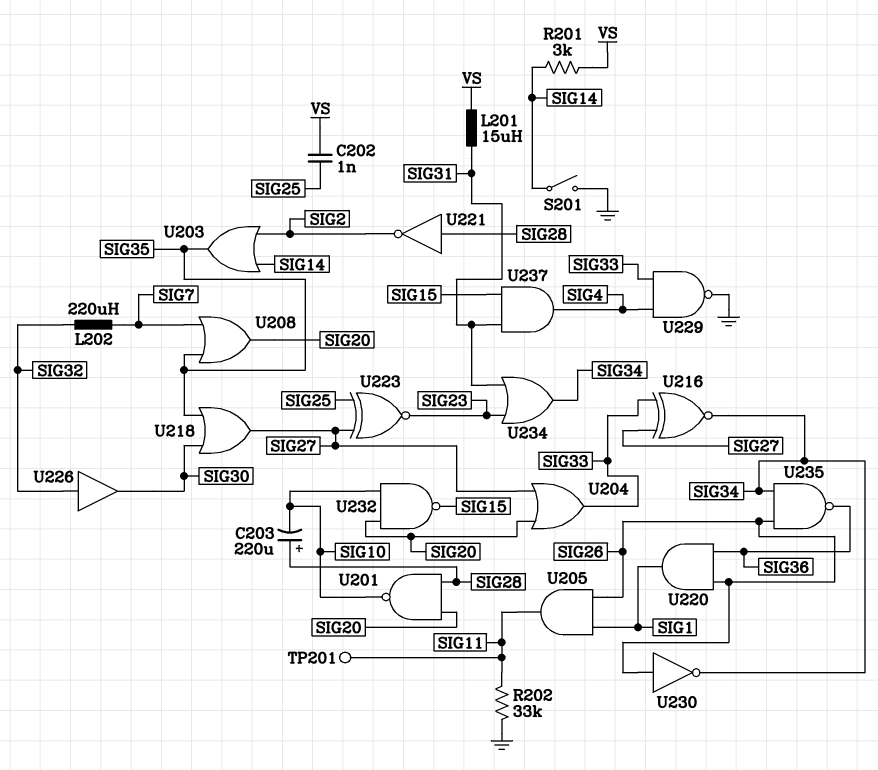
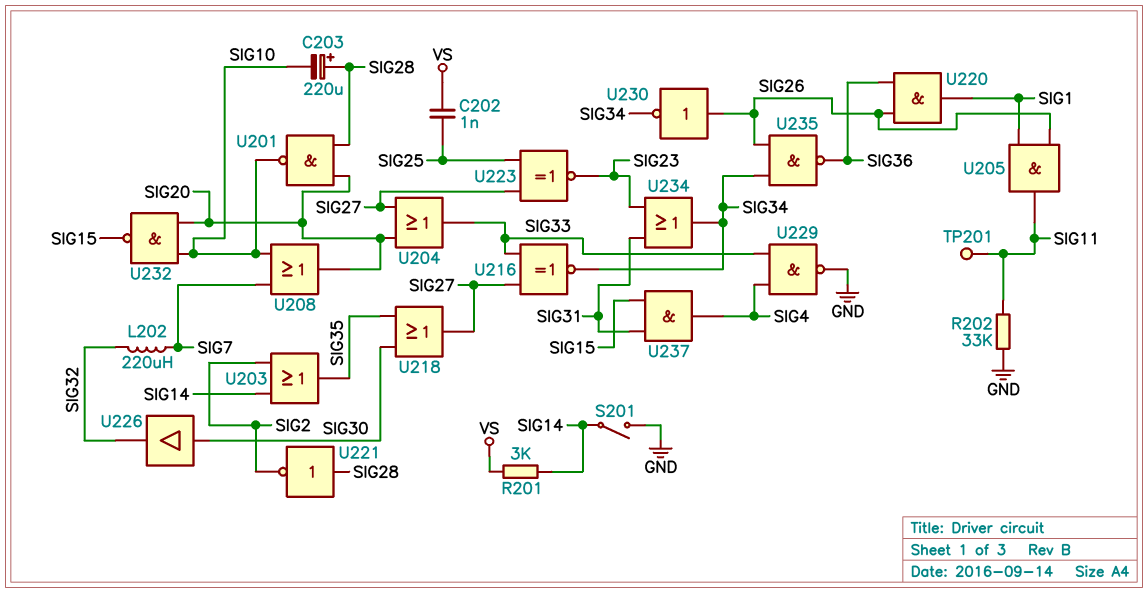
L201: 15uH (SIG31, VS) -> none
U208: OR (in SIG7, in SIG35, out SIG20) -> OR (in SIG7, in SIG10, out SIG20)
U226: buffer (in SIG32, out SIG30) -> buffer (in SIG30, out SIG32)

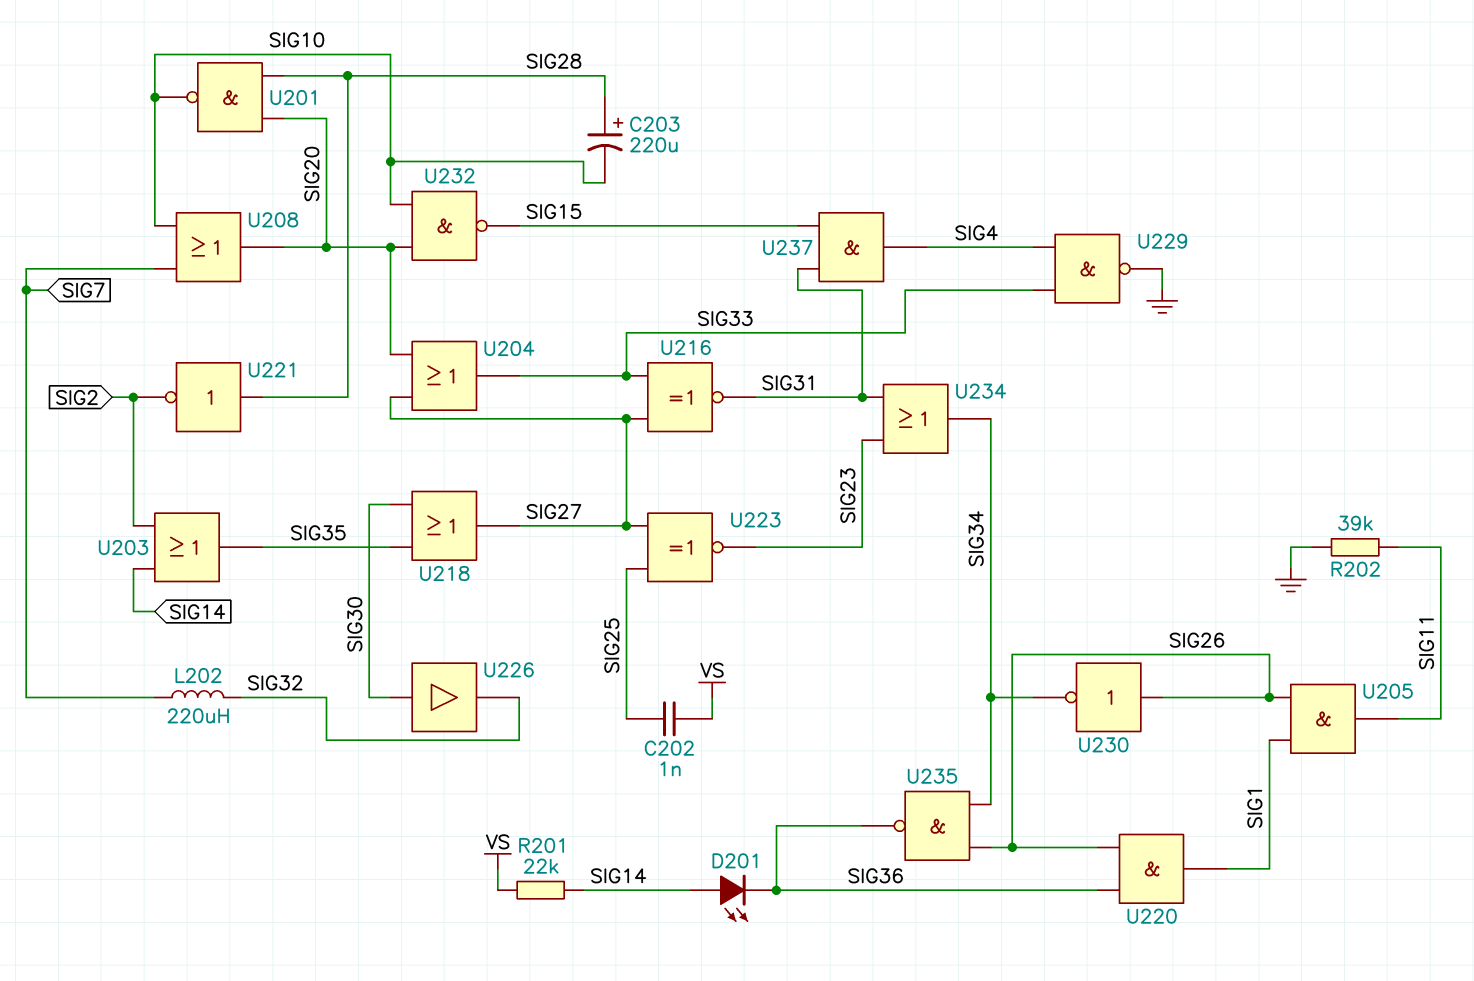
D201: none -> LED (A SIG14, K SIG36)
R201: 3k (SIG14, VS) -> 22k (SIG14, VS)
R202: 33k (GND, SIG11) -> 39k (GND, SIG11)
S201: switch (GND, SIG14) -> none
TP201: test point (SIG11) -> none
U216: XNOR (in SIG27, in SIG33, out SIG34) -> XNOR (in SIG27, in SIG33, out SIG31)

